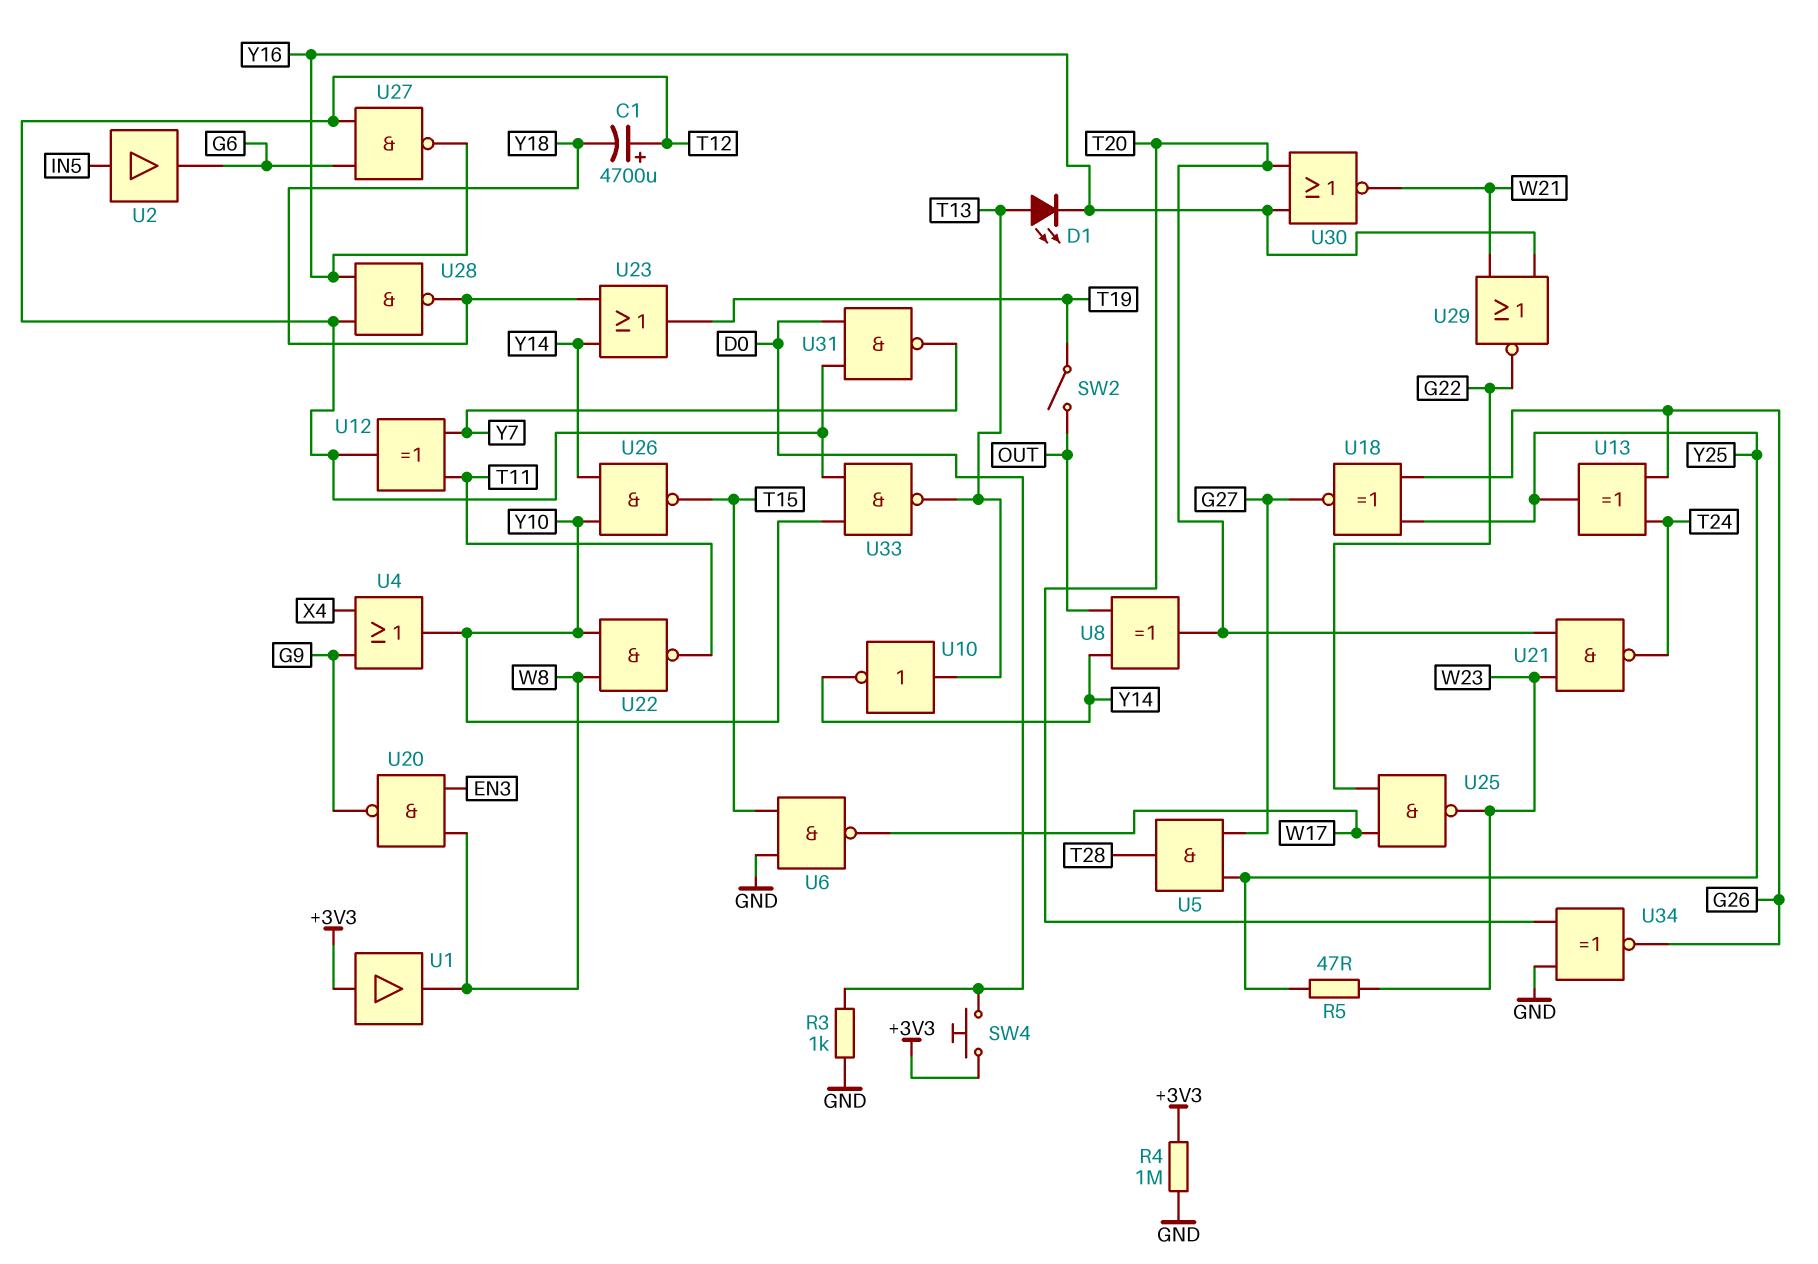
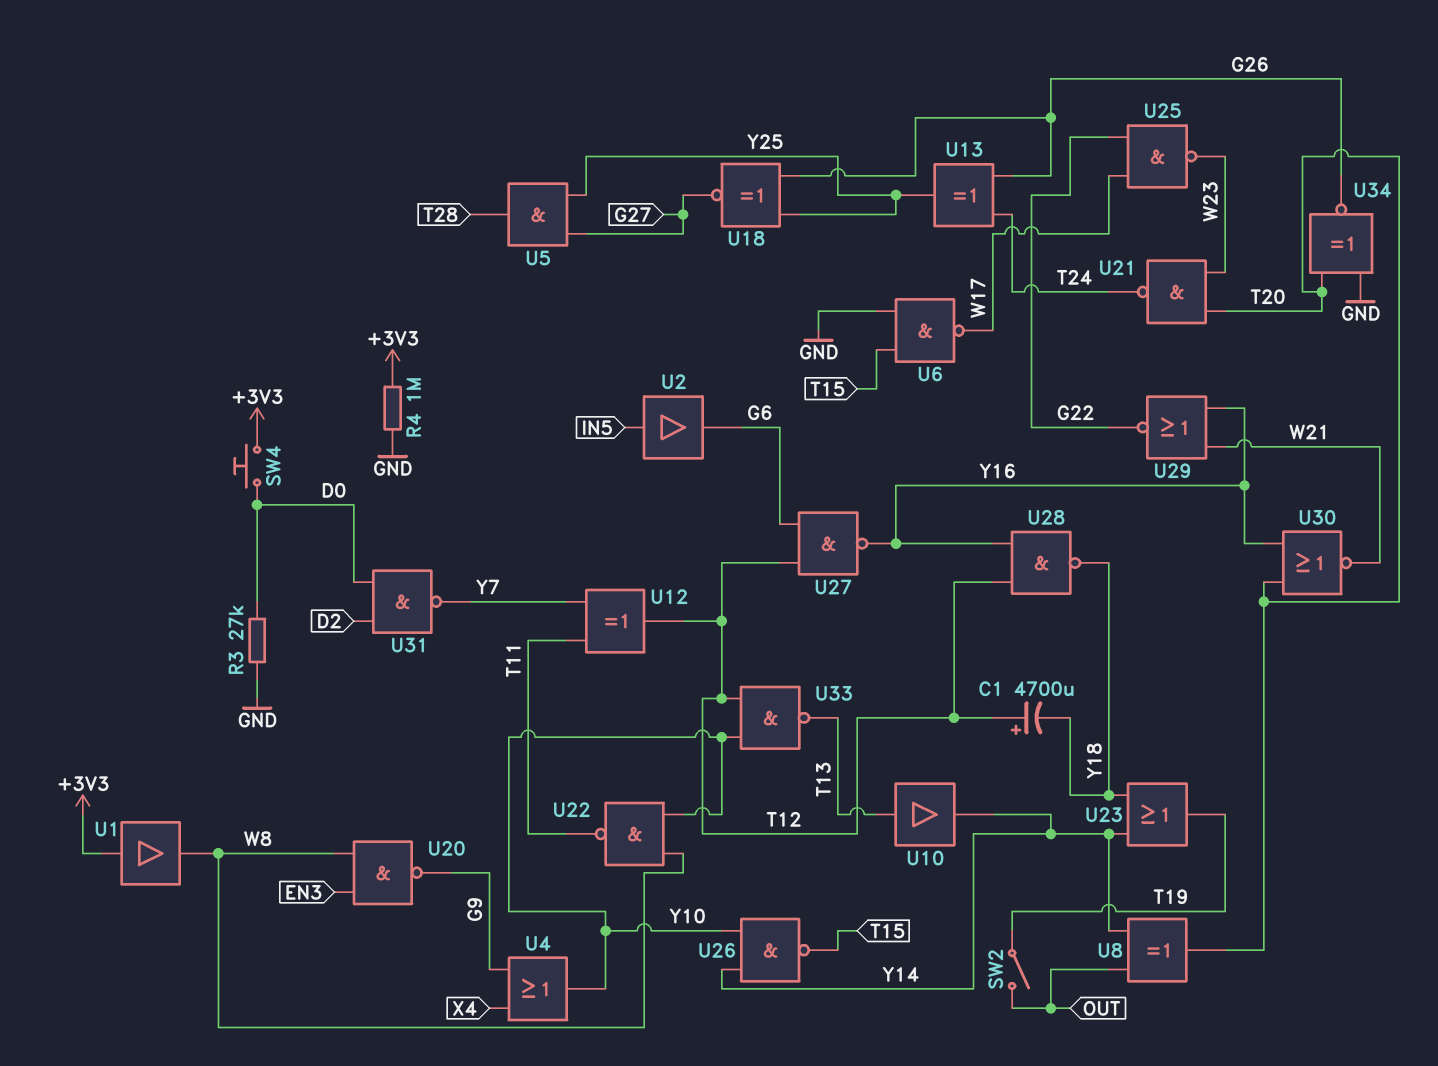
D1: LED (A T13, K Y16) -> none
R3: 1k (D0, GND) -> 27k (D0, GND)
R5: 47 (W23, Y25) -> none
U10: NOT (in T13, out Y14) -> buffer (in T13, out Y14)
U31: NAND (in D0, in T12, out Y7) -> NAND (in D0, in D2, out Y7)

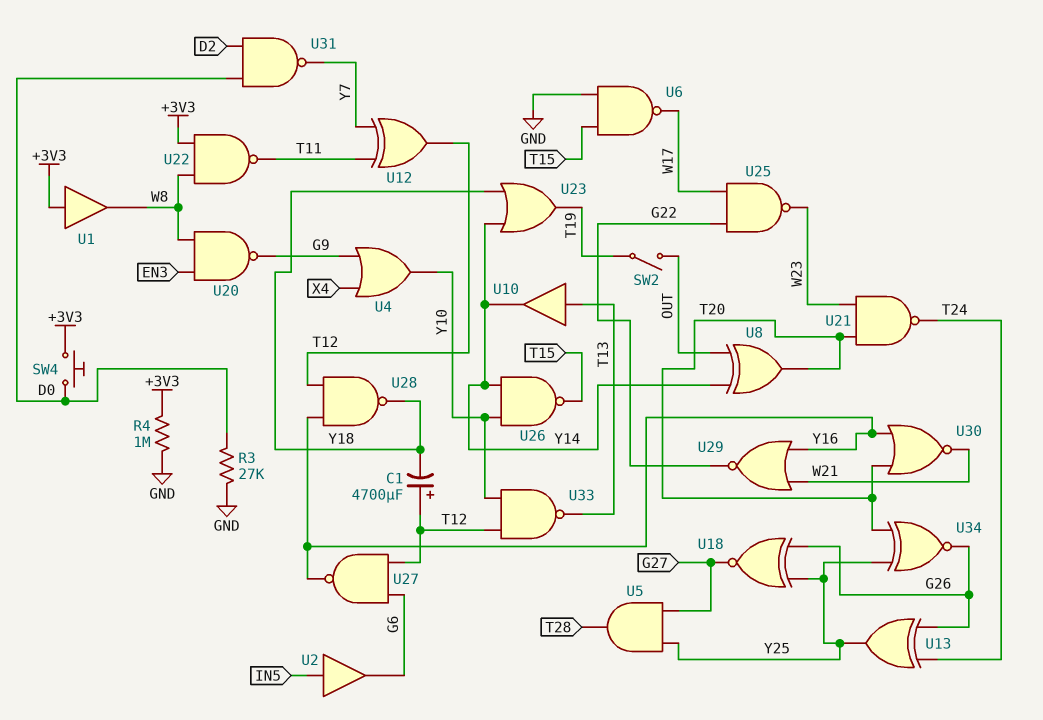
U22: NAND (in W8, in Y10, out T11) -> NAND (in +3V3, in W8, out T11)
U34: XNOR (in GND, in T20, out G26) -> XNOR (in T20, in Y25, out G26)

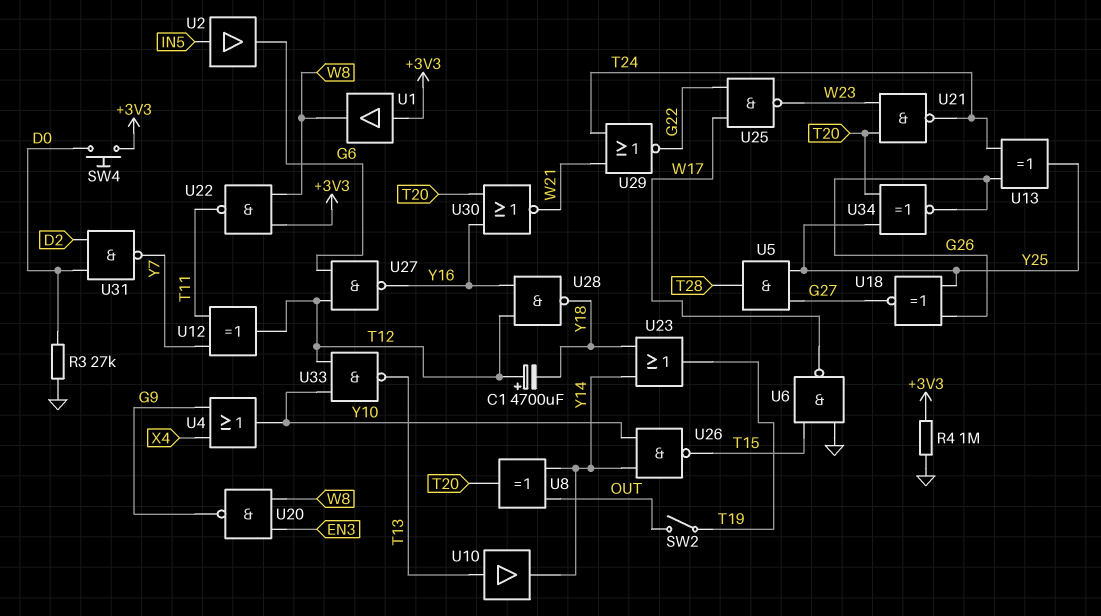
U29: NOR (in W21, in Y16, out G22) -> NOR (in T24, in W21, out G22)

